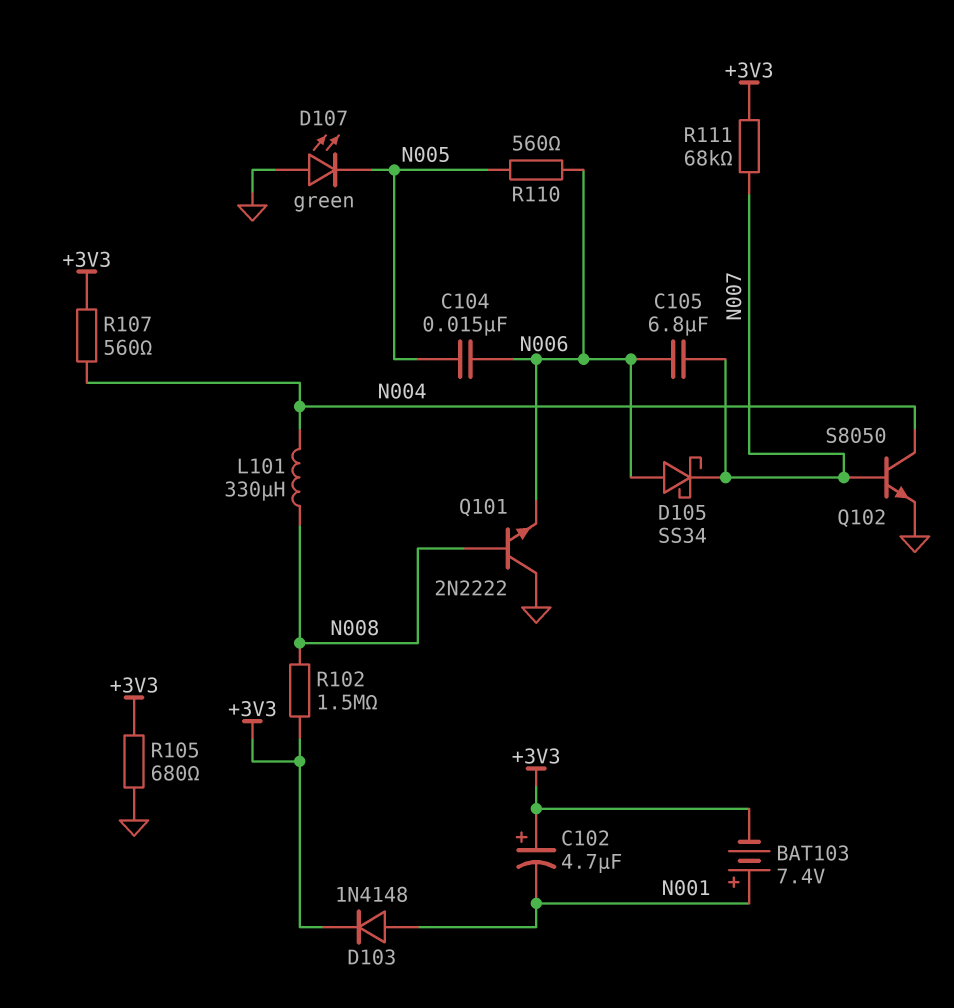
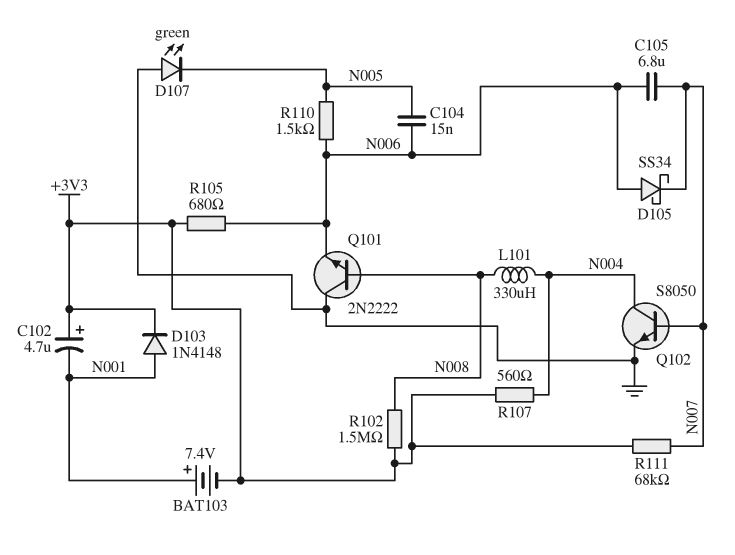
R105: 680 (+3V3, GND) -> 680 (+3V3, N006)
R110: 560 (N005, N006) -> 1.5k (N005, N006)

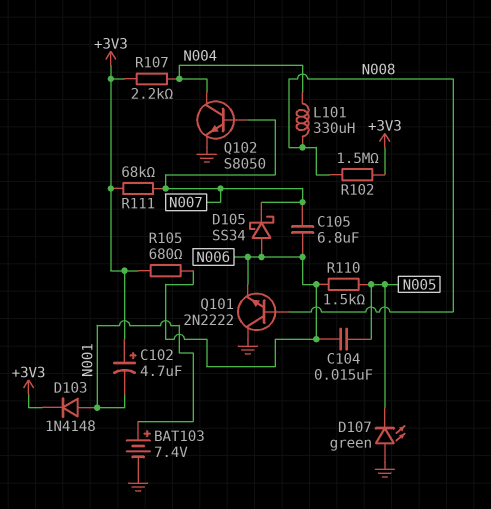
BAT103: 7.4V (plus N001, minus +3V3) -> 7.4V (plus N001, minus GND)
R107: 560 (+3V3, N004) -> 2.2k (+3V3, N004)

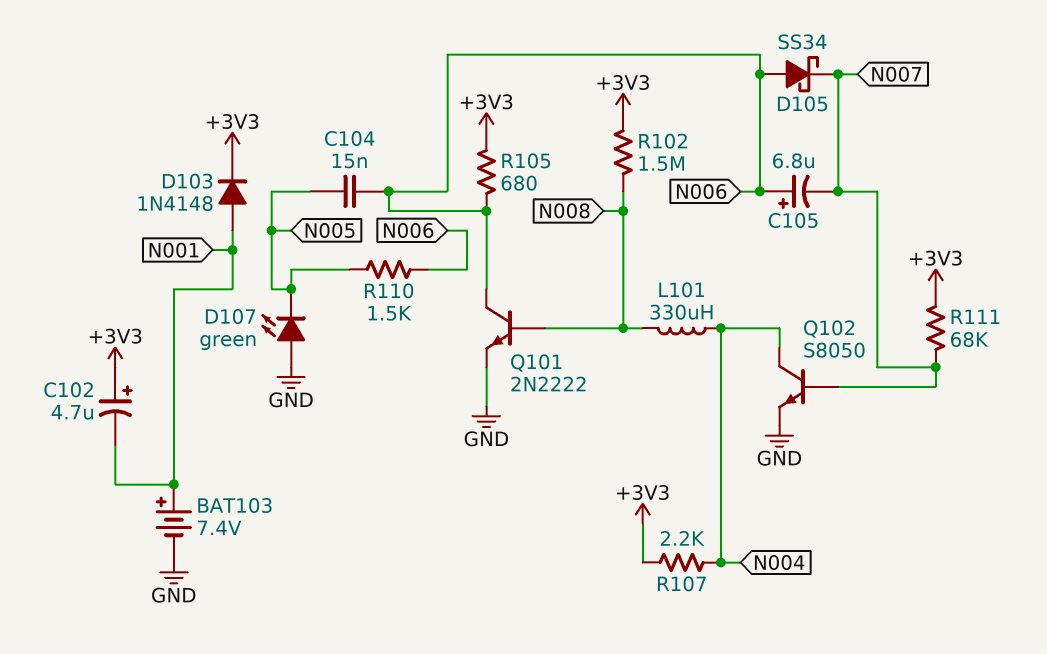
C105: 6.8uF (N006, N007) -> 6.8uF (plus N006, minus N007)
Q101: NPN 2N2222 (B N008, C GND, E N006) -> NPN 2N2222 (B N008, C N006, E GND)

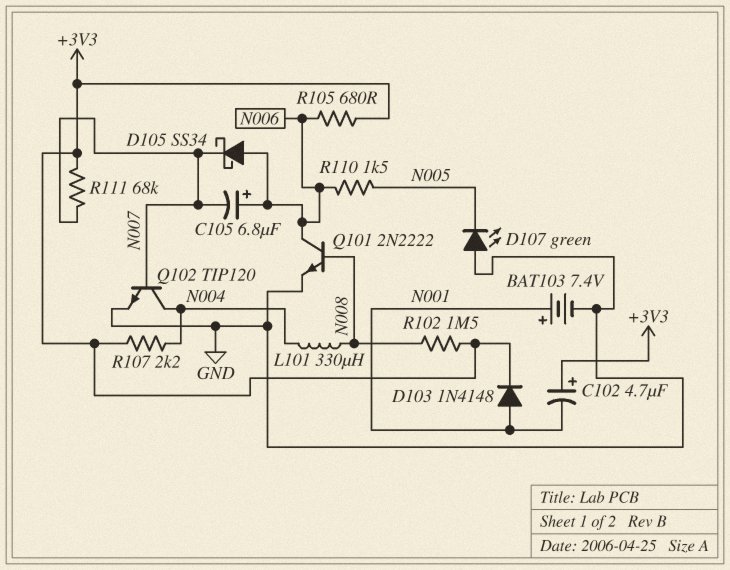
C104: 15nF (N005, N006) -> none
Q102: NPN S8050 (B N007, C N004, E GND) -> NPN TIP120 (B N007, C N004, E GND)

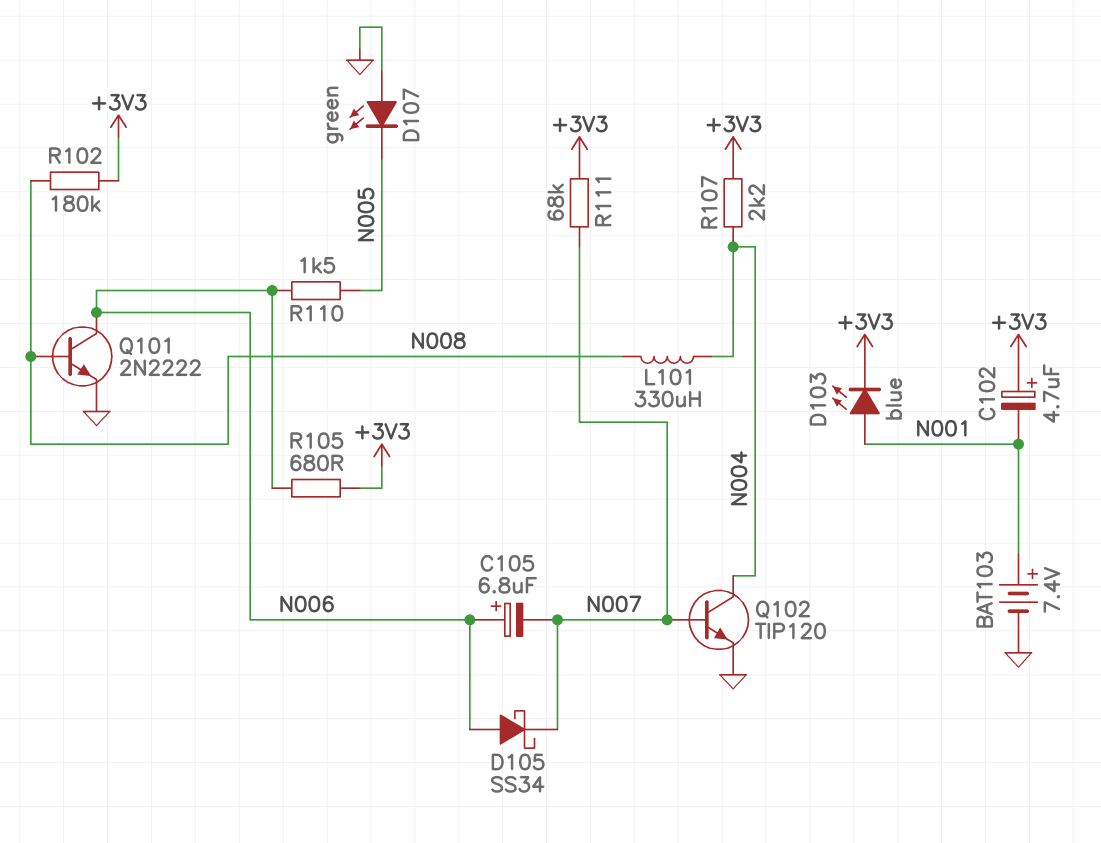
D103: diode 1N4148 (A N001, K +3V3) -> LED blue (A N001, K +3V3)
R102: 1.5M (+3V3, N008) -> 180k (+3V3, N008)

